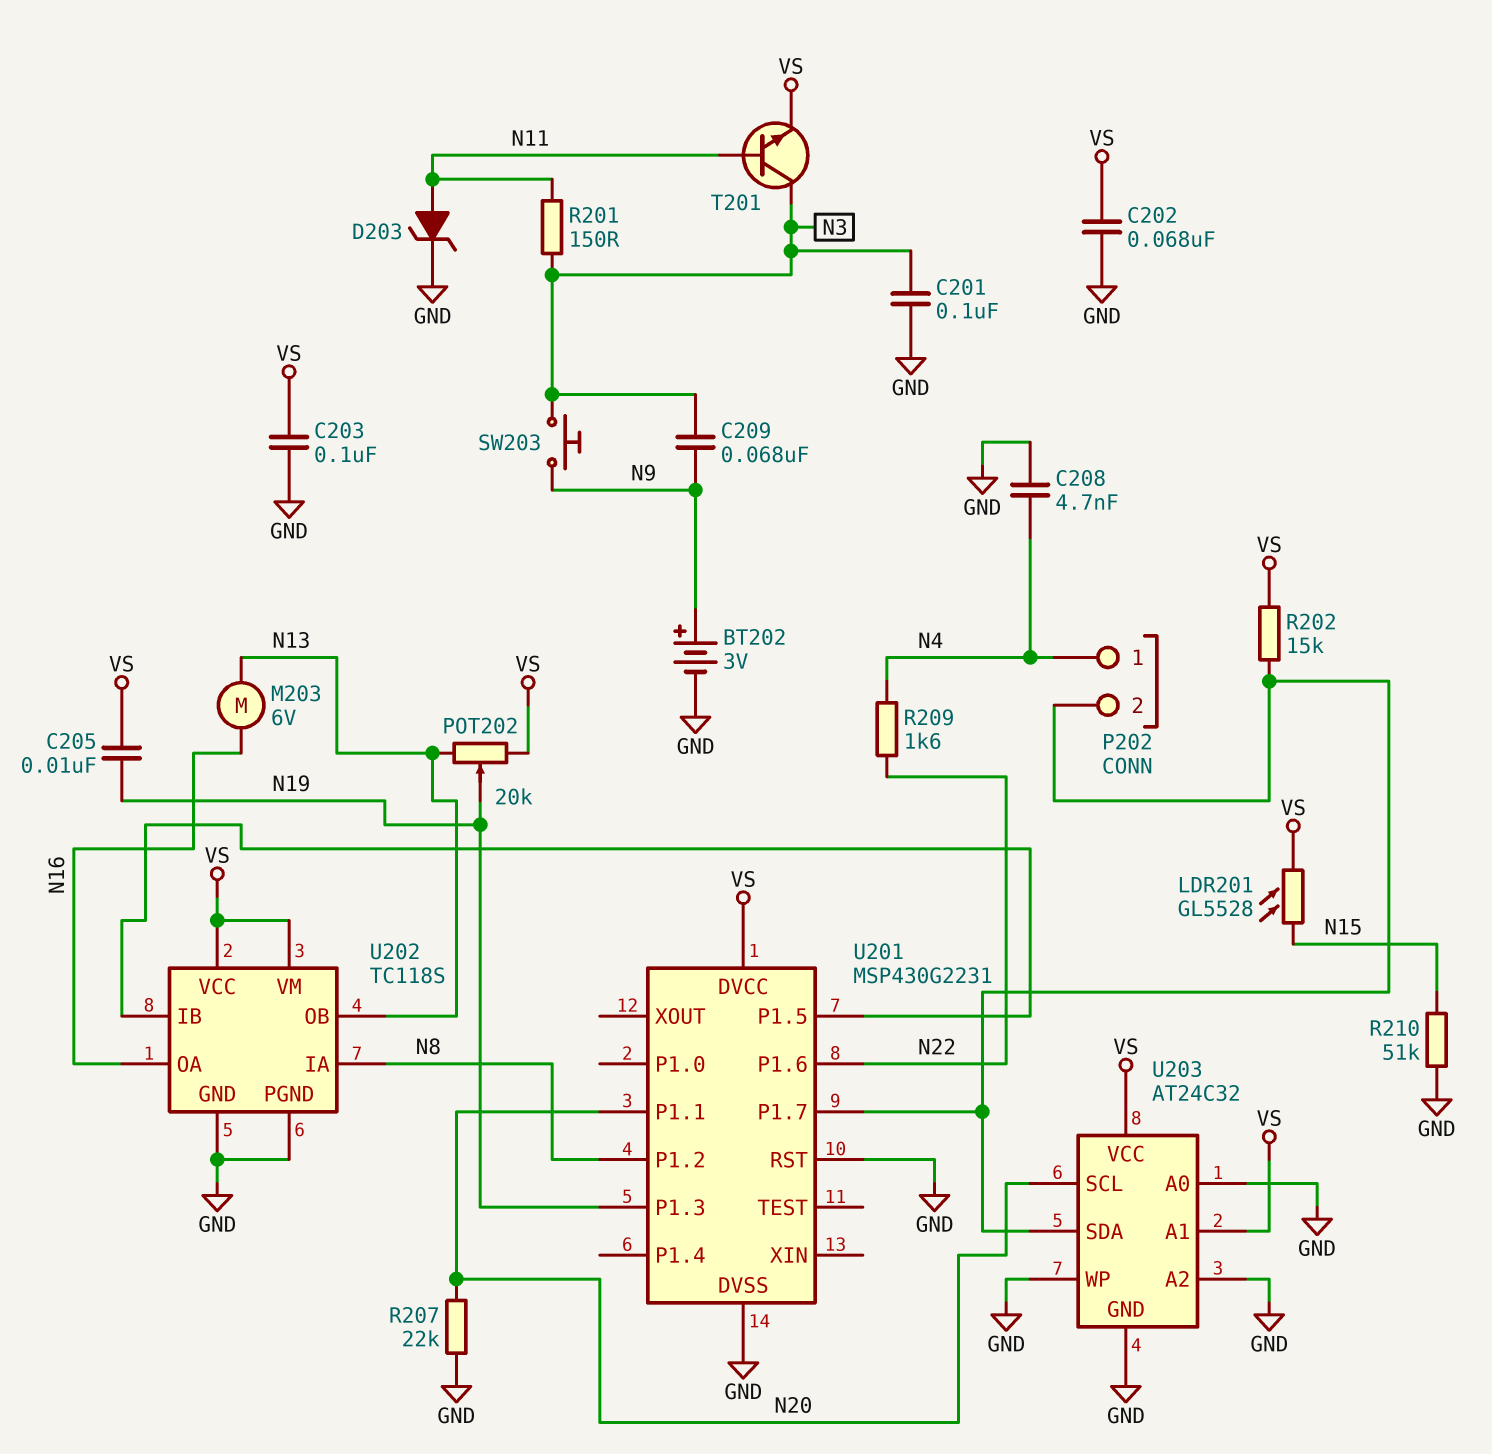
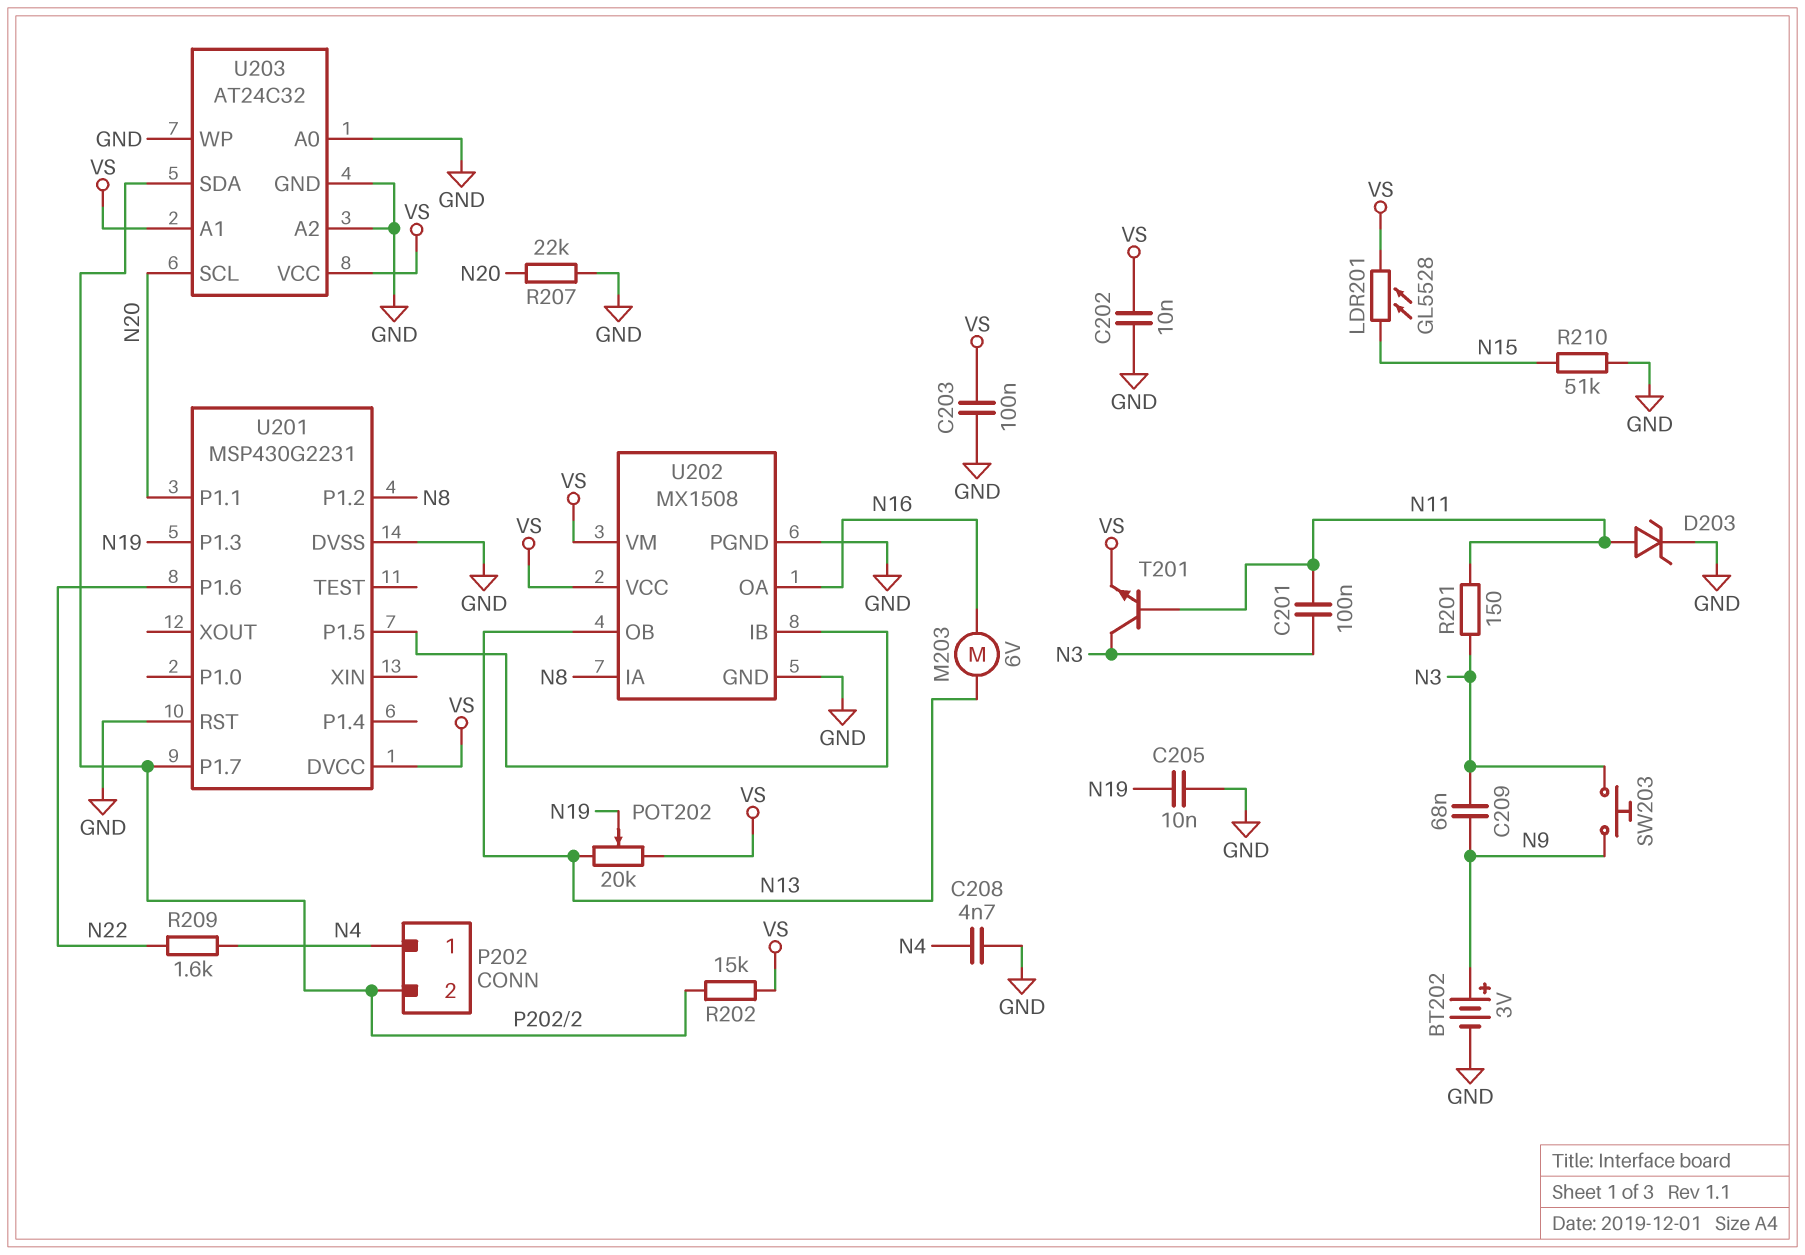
C201: 100nF (GND, N3) -> 100nF (N3, N11)
C202: 68nF (GND, VS) -> 10nF (GND, VS)
C205: 10nF (N19, VS) -> 10nF (GND, N19)
U202: TC118S -> MX1508

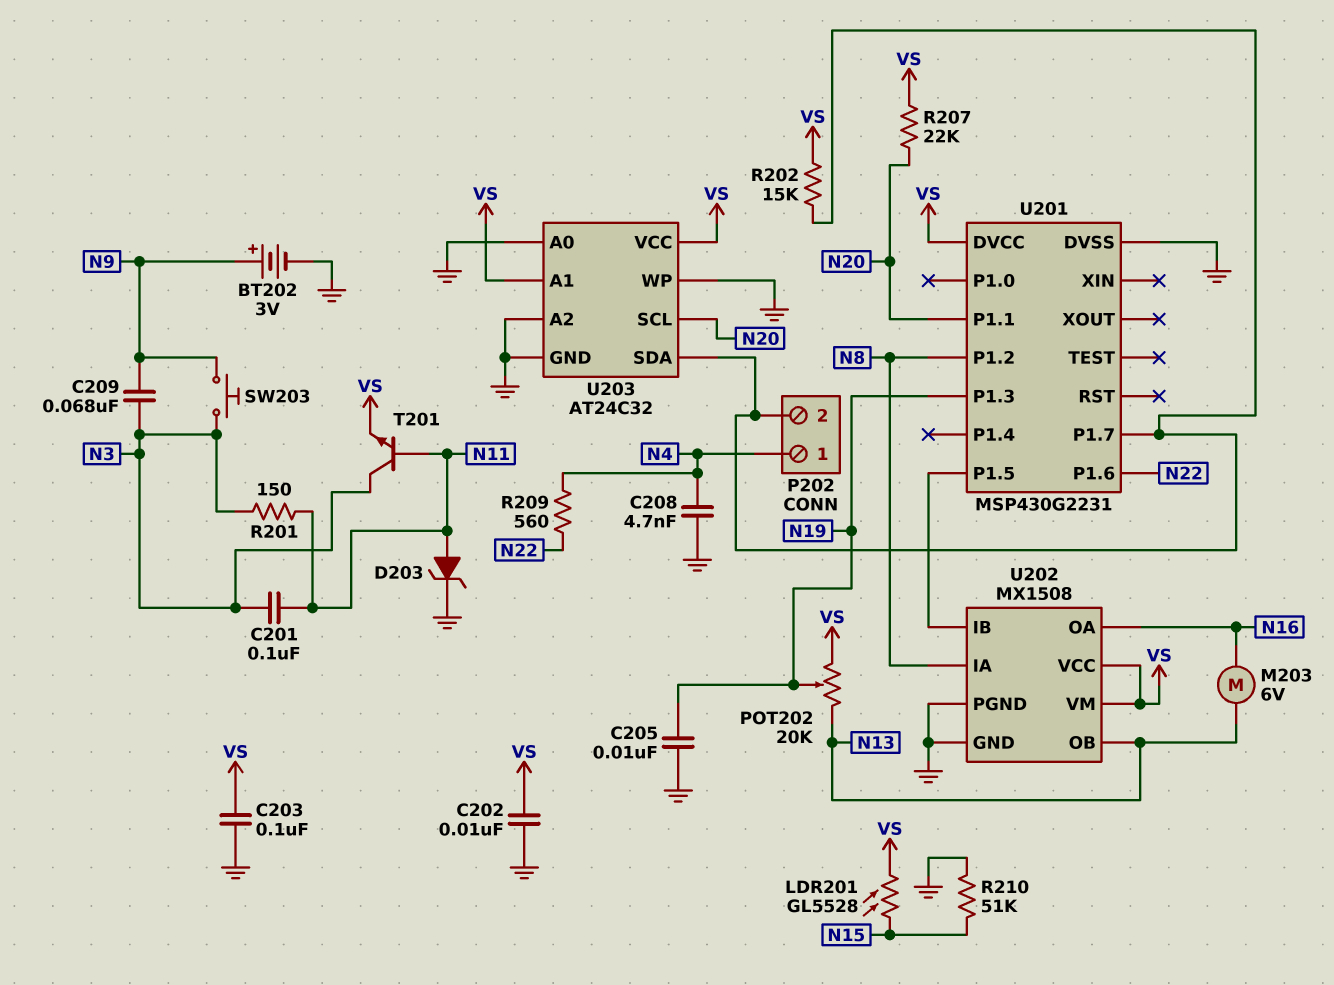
R207: 22k (GND, N20) -> 22k (N20, VS)
R209: 1.6k (N4, N22) -> 560 (N4, N22)
U201 pin RST: GND -> none

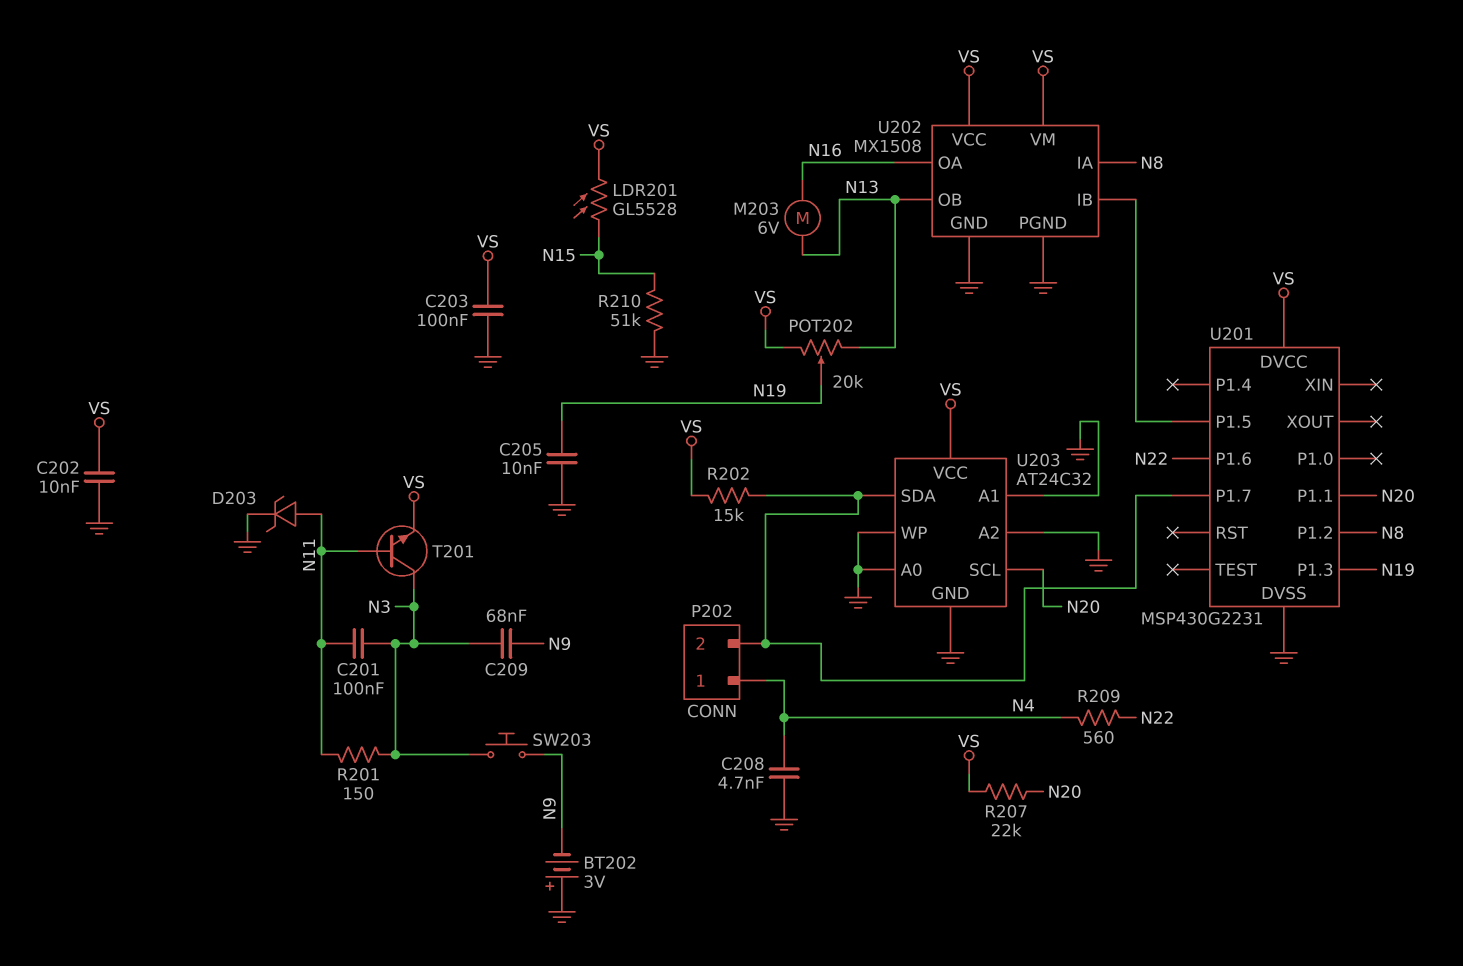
BT202: 3V (plus N9, minus GND) -> 3V (plus GND, minus N9)
U203 pin A1: VS -> GND

